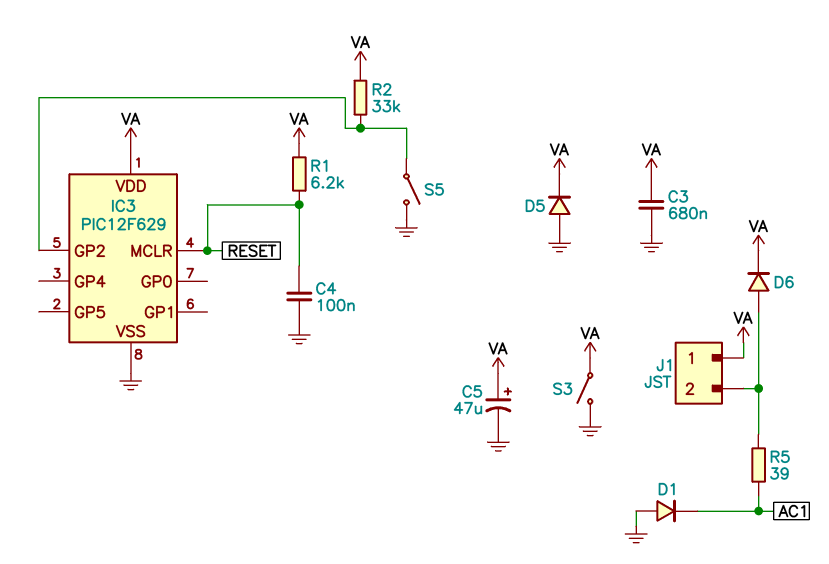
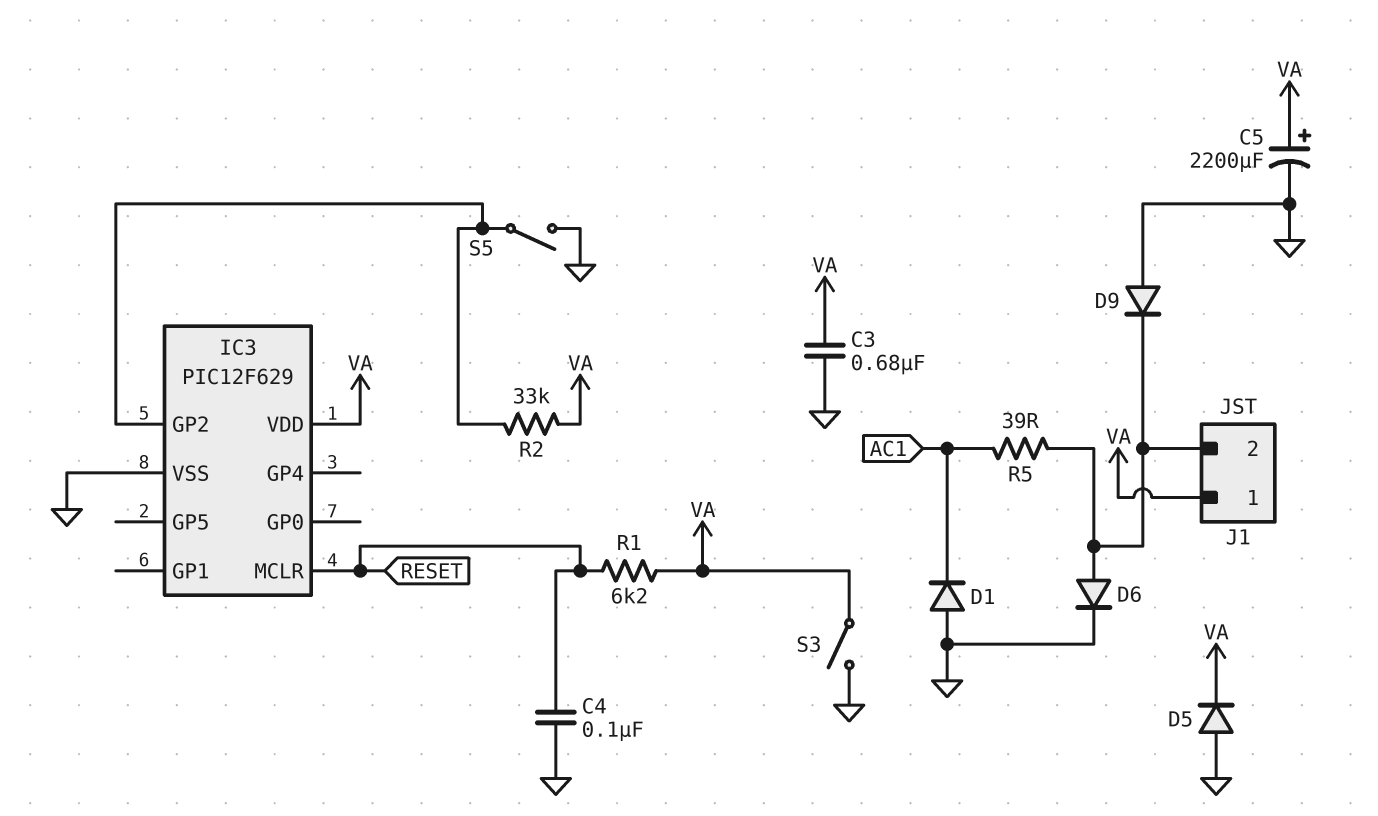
C5: 47uF (plus VA, minus GND) -> 2200uF (plus VA, minus GND)
D6: diode (A J1/2, K VA) -> diode (A J1/2, K GND)
D9: none -> diode (A GND, K J1/2)

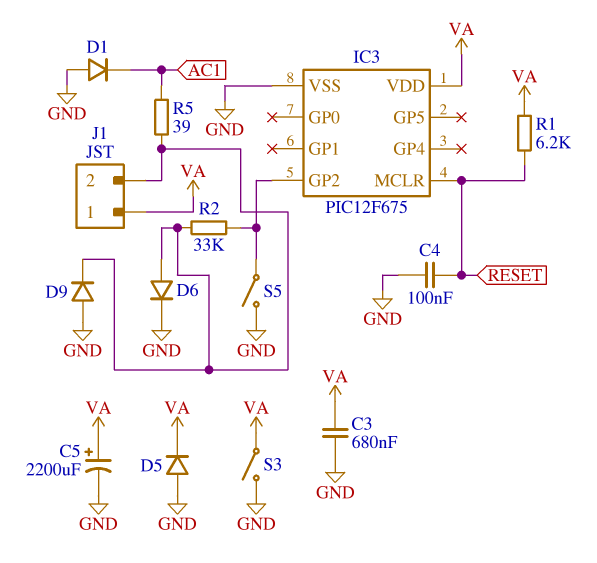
IC3: PIC12F629 -> PIC12F675
R2: 33k (IC3/GP2, VA) -> 33k (IC3/GP2, J1/2)

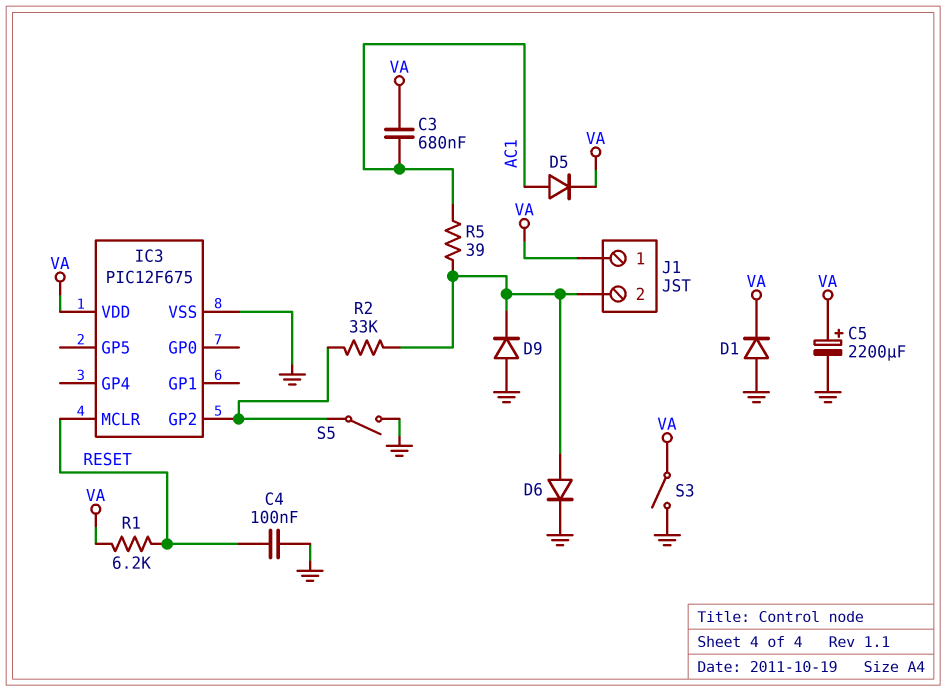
C3: 680nF (GND, VA) -> 680nF (AC1, VA)
D1: diode (A GND, K AC1) -> diode (A GND, K VA)
D5: diode (A GND, K VA) -> diode (A AC1, K VA)

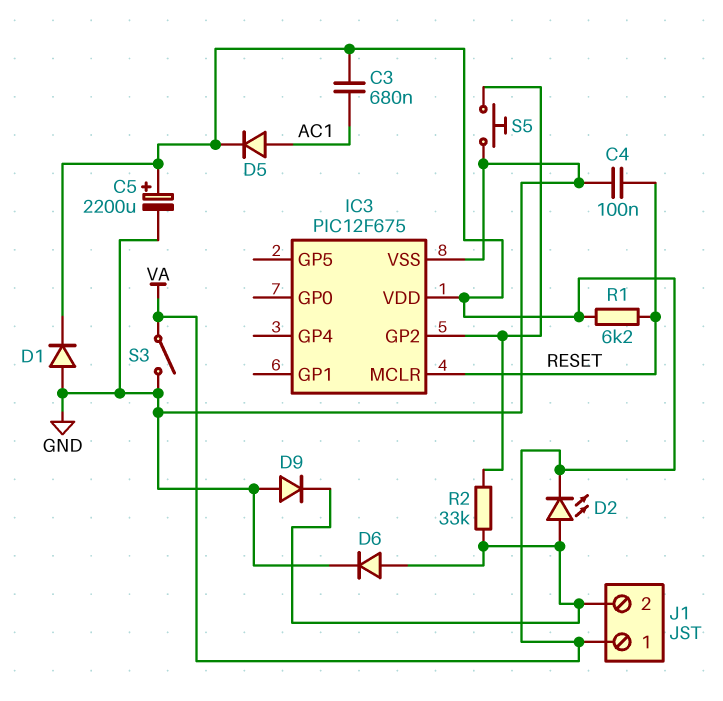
D2: none -> LED (A J1/2, K VA)
R5: 39 (AC1, J1/2) -> none
S5: switch (GND, IC3/GP2) -> button (GND, IC3/GP2)

